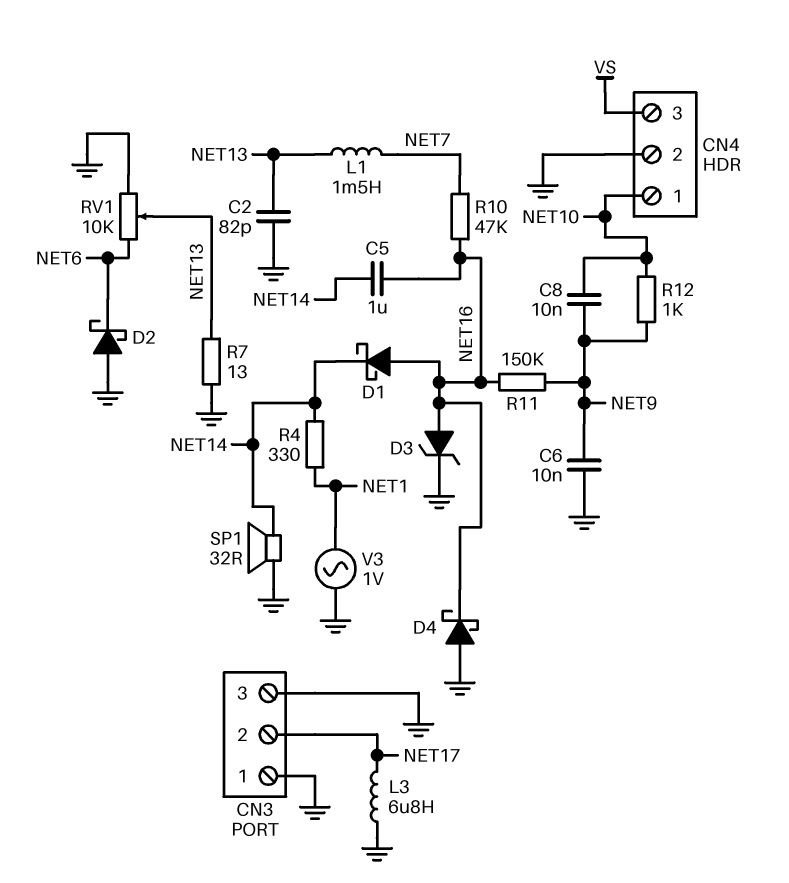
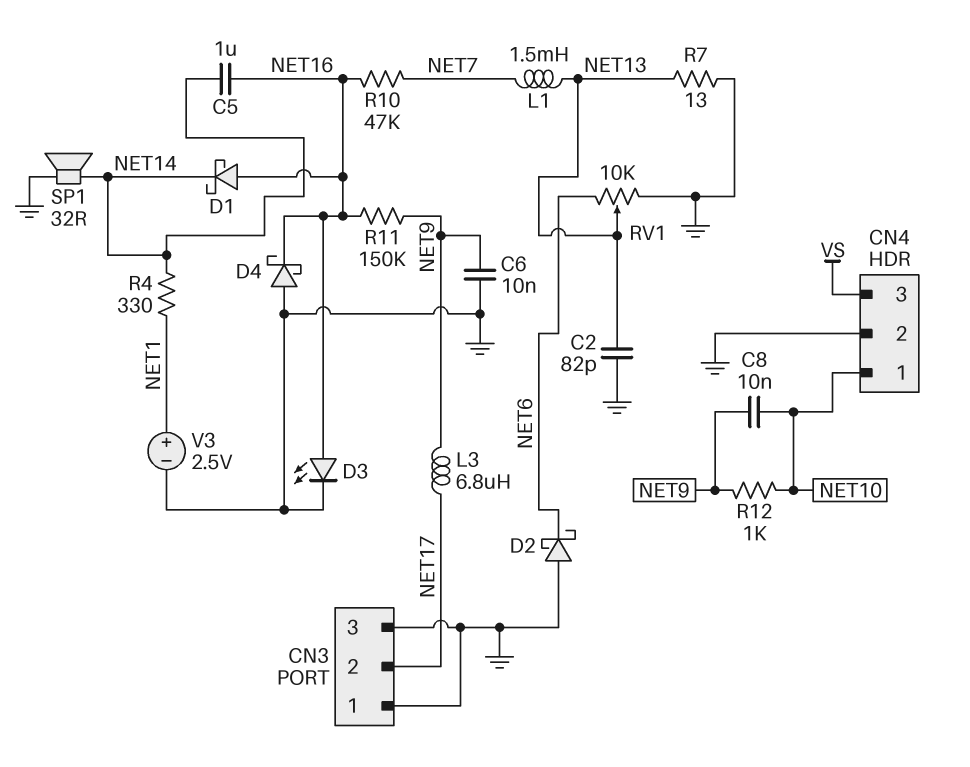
D3: zener (A NET16, K GND) -> LED (A NET16, K GND)
L3: 6.8uH (GND, NET17) -> 6.8uH (NET9, NET17)
V3: AC 1V (GND, NET1) -> 2.5V (plus NET1, minus GND)

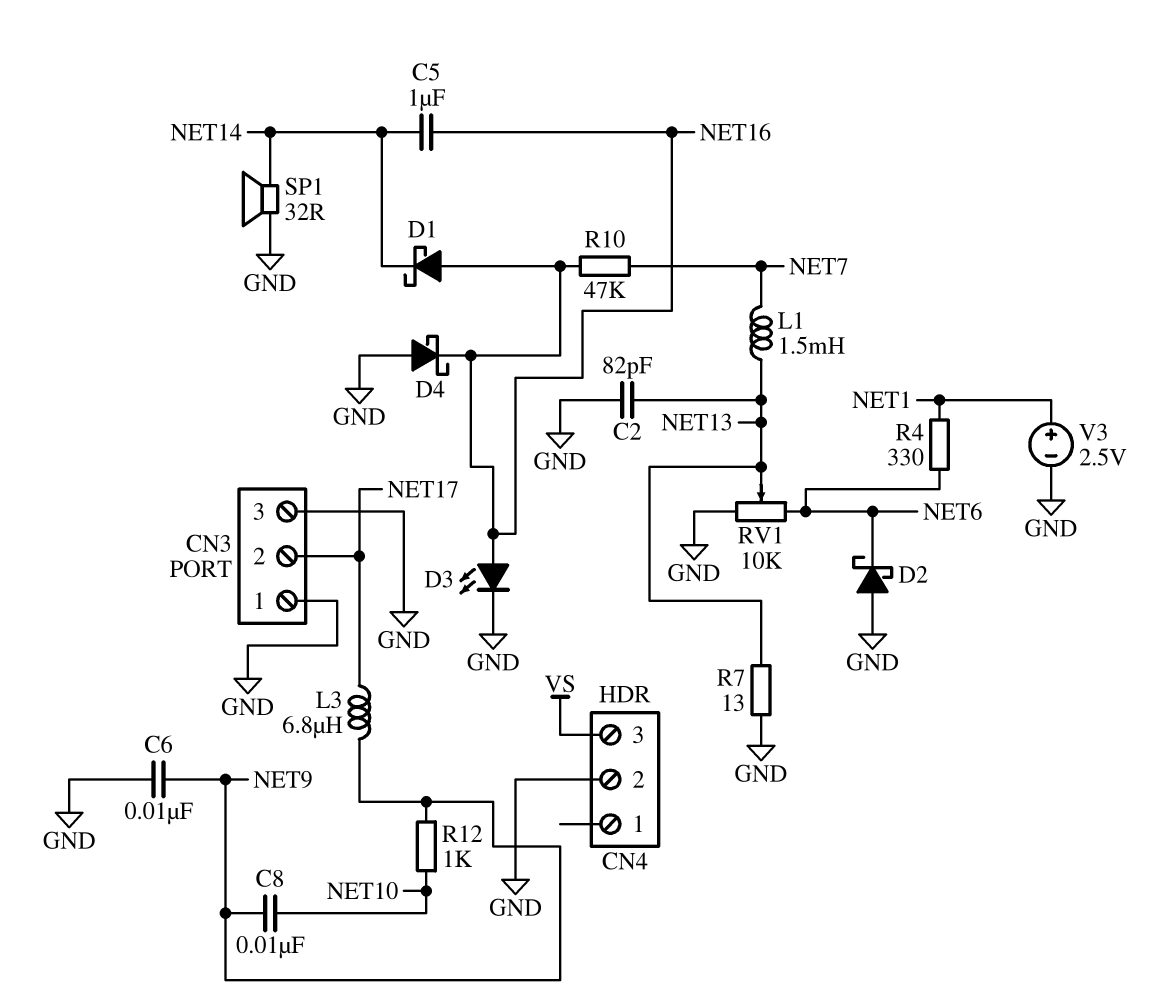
CN4 pin 1: NET10 -> none
R4: 330 (NET1, NET14) -> 330 (NET1, NET6)
R11: 150k (NET9, NET16) -> none

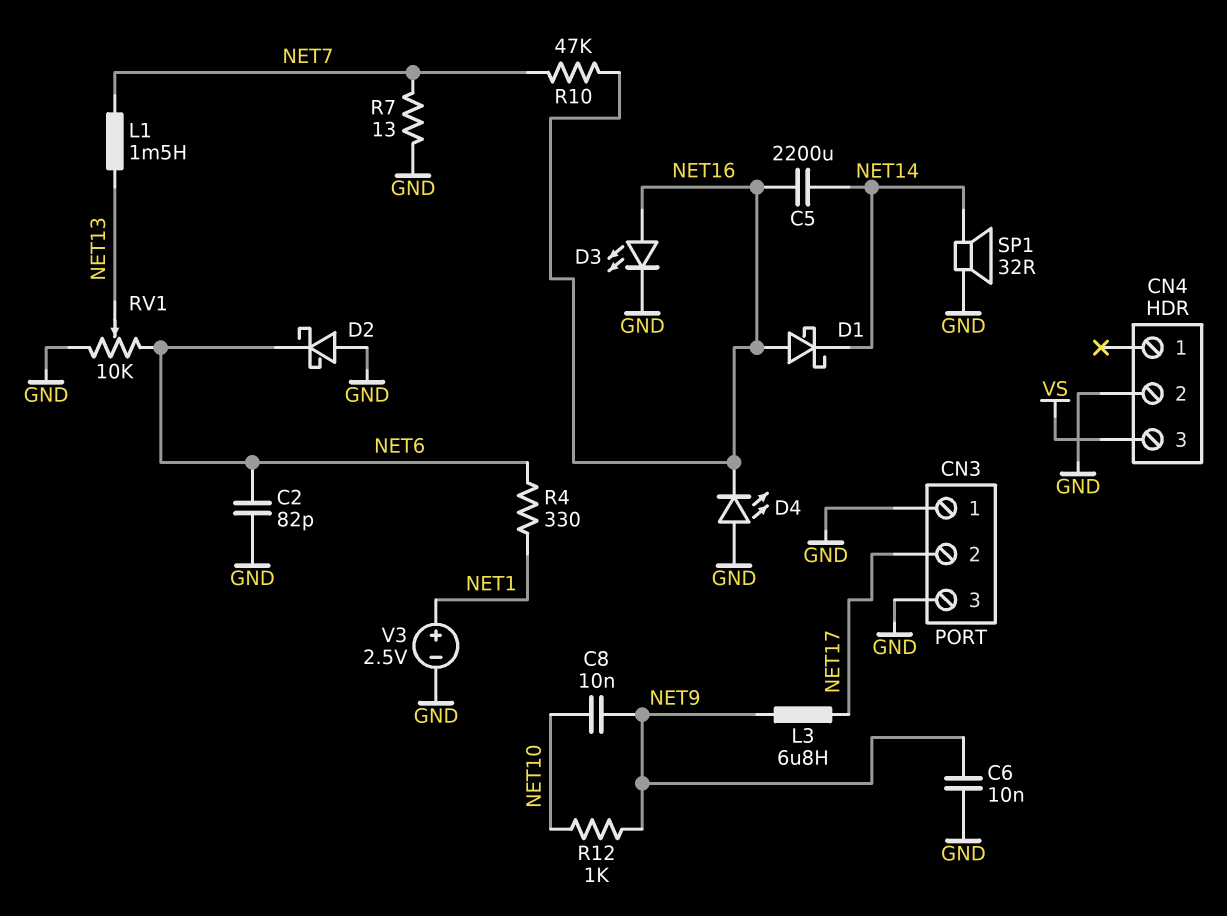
C2: 82pF (GND, NET13) -> 82pF (GND, NET6)
C5: 1uF (NET14, NET16) -> 2200uF (NET14, NET16)
D4: schottky (A GND, K NET16) -> LED (A GND, K NET16)
R7: 13 (GND, NET13) -> 13 (GND, NET7)

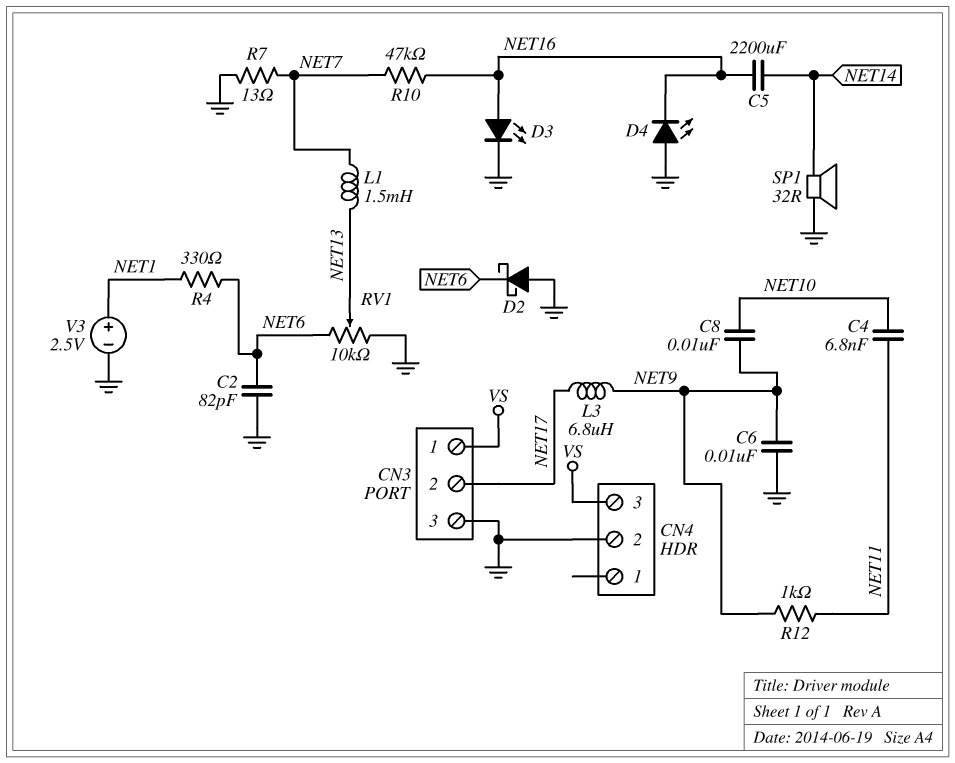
C4: none -> 6.8nF (NET10, NET11)
CN3 pin 1: GND -> VS
D1: schottky (A NET16, K NET14) -> none
R12: 1k (NET9, NET10) -> 1k (NET9, NET11)

